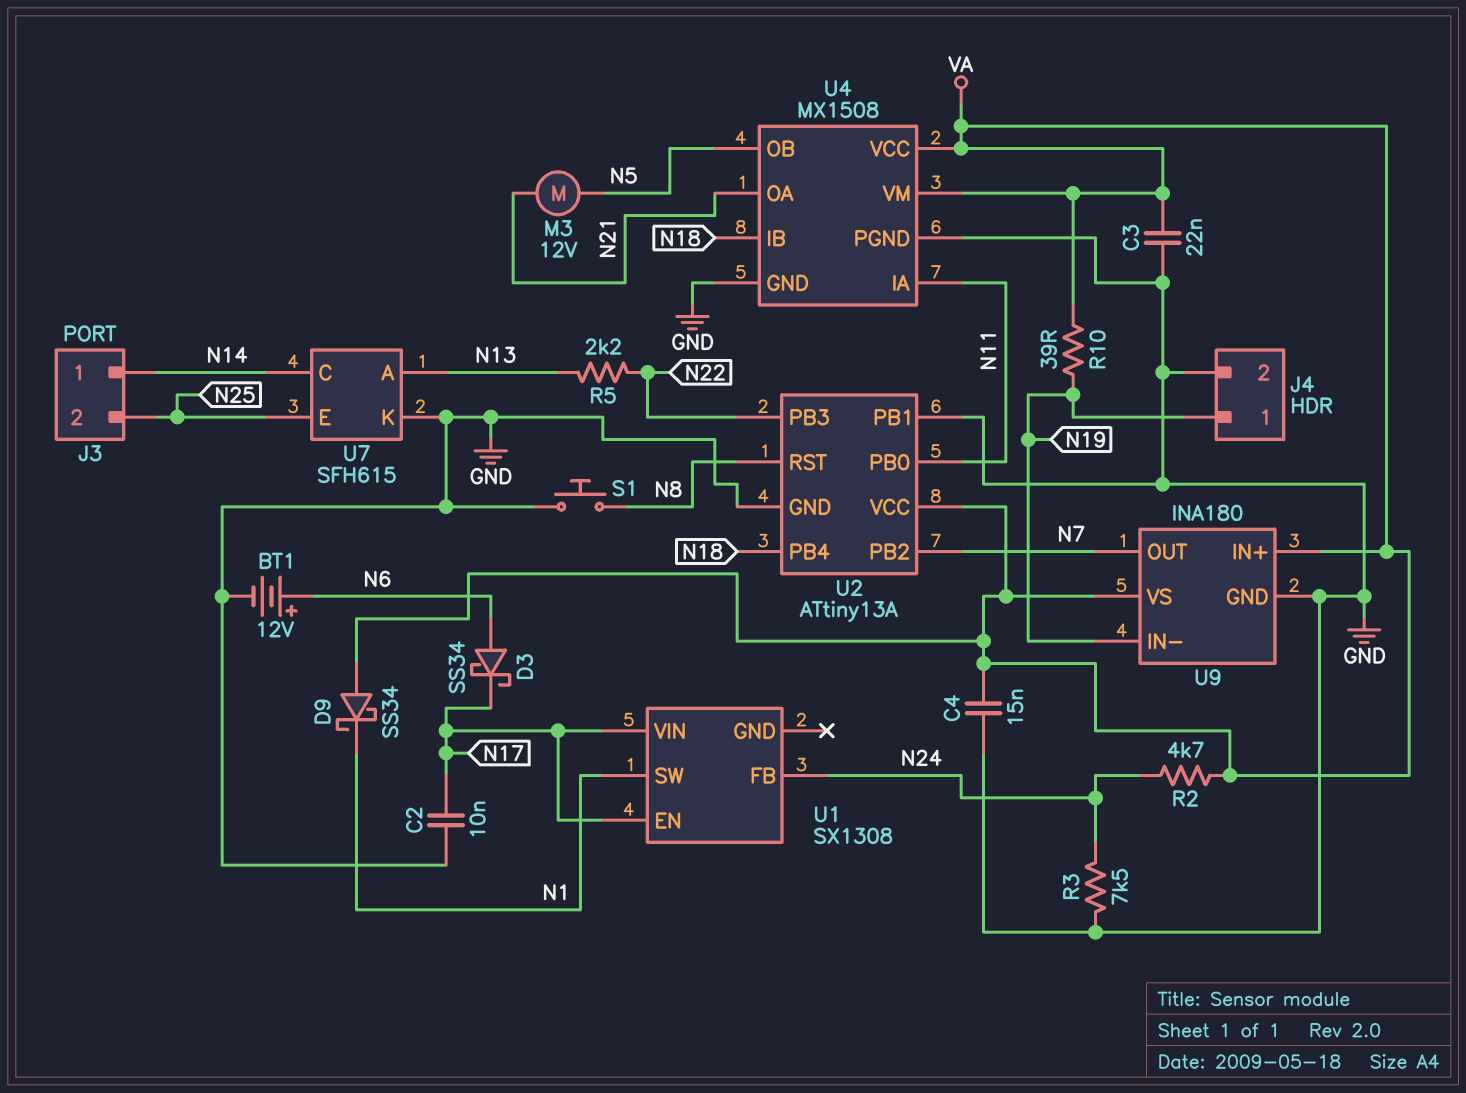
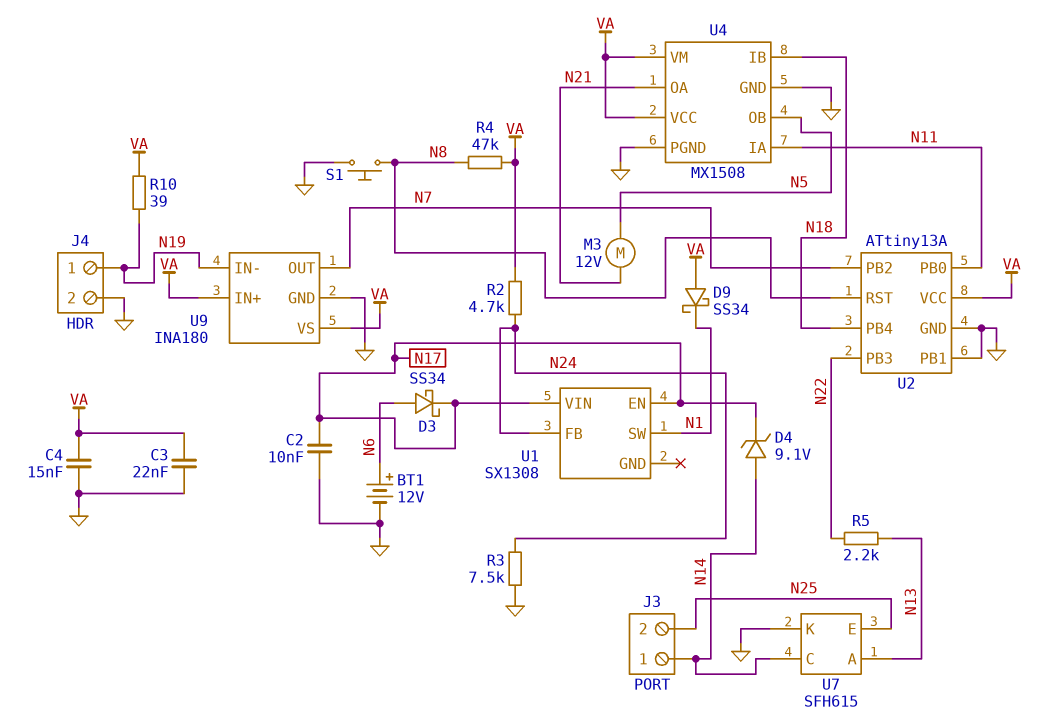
D4: none -> zener 9.1V (A N14, K N17)
R4: none -> 47k (N8, VA)

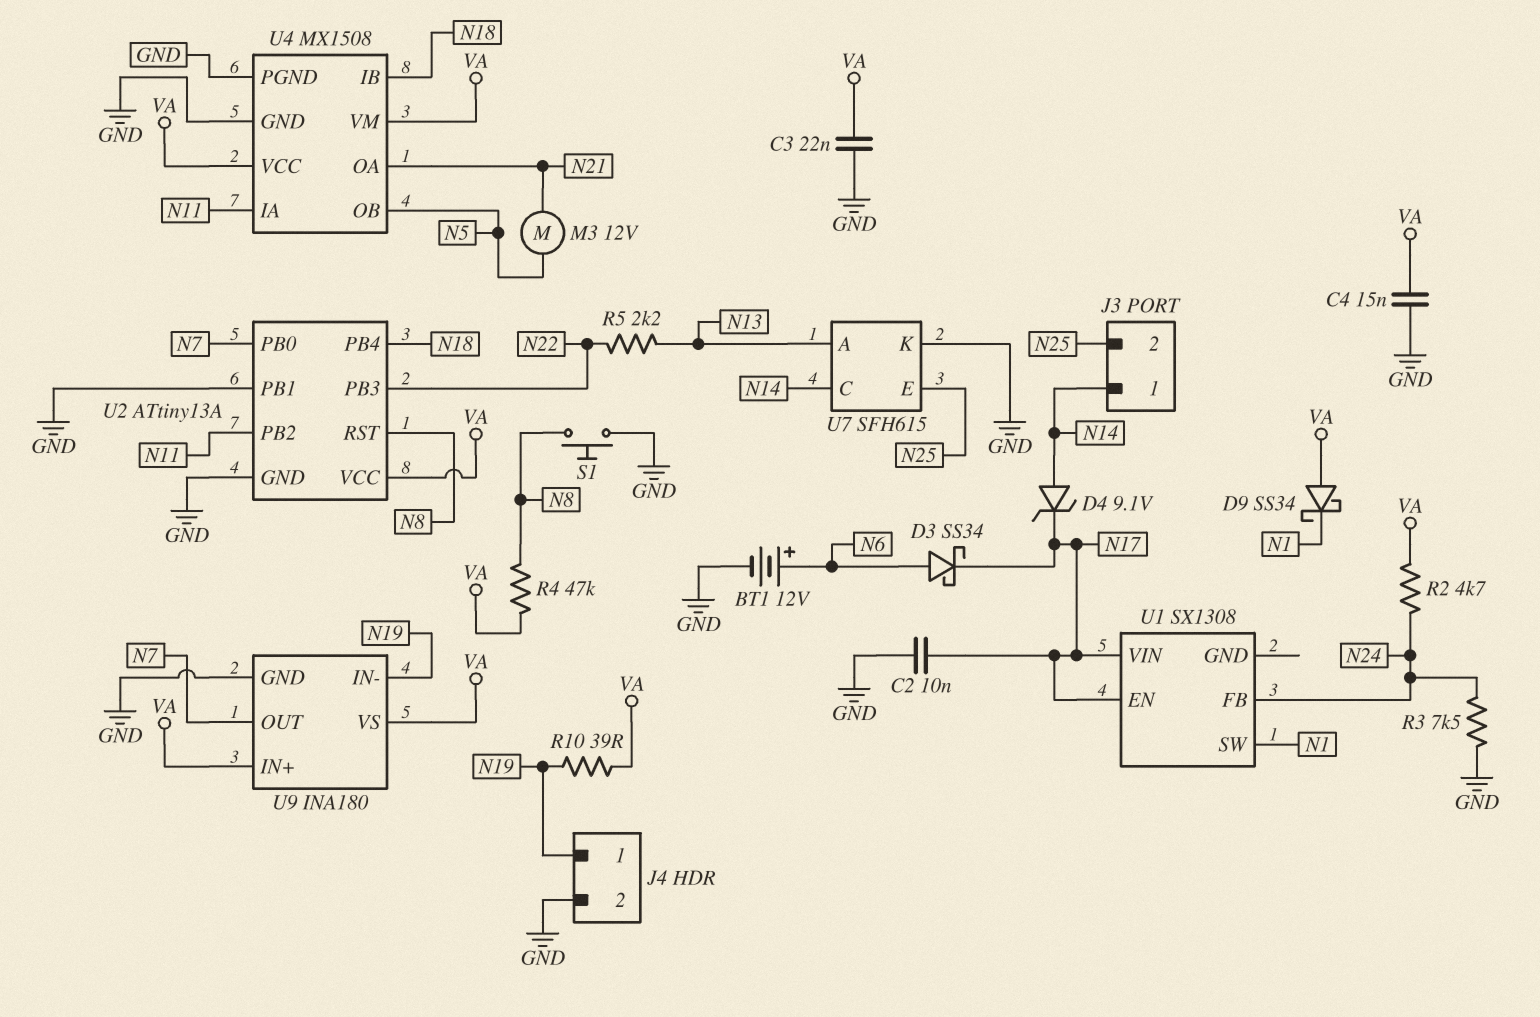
U2 pin PB0: N11 -> N7
U2 pin PB2: N7 -> N11

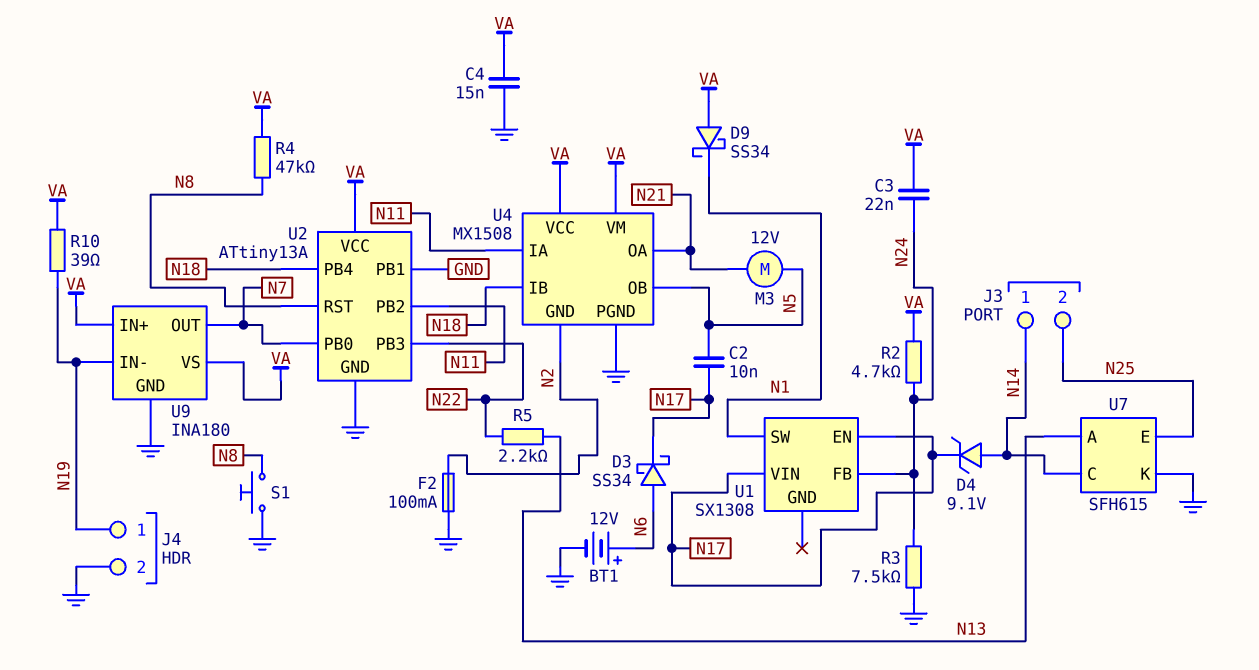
C2: 10nF (GND, N17) -> 10nF (N5, N17)
C3: 22nF (GND, VA) -> 22nF (N24, VA)
F2: none -> 100mA (GND, N2)
U4 pin GND: GND -> N2

